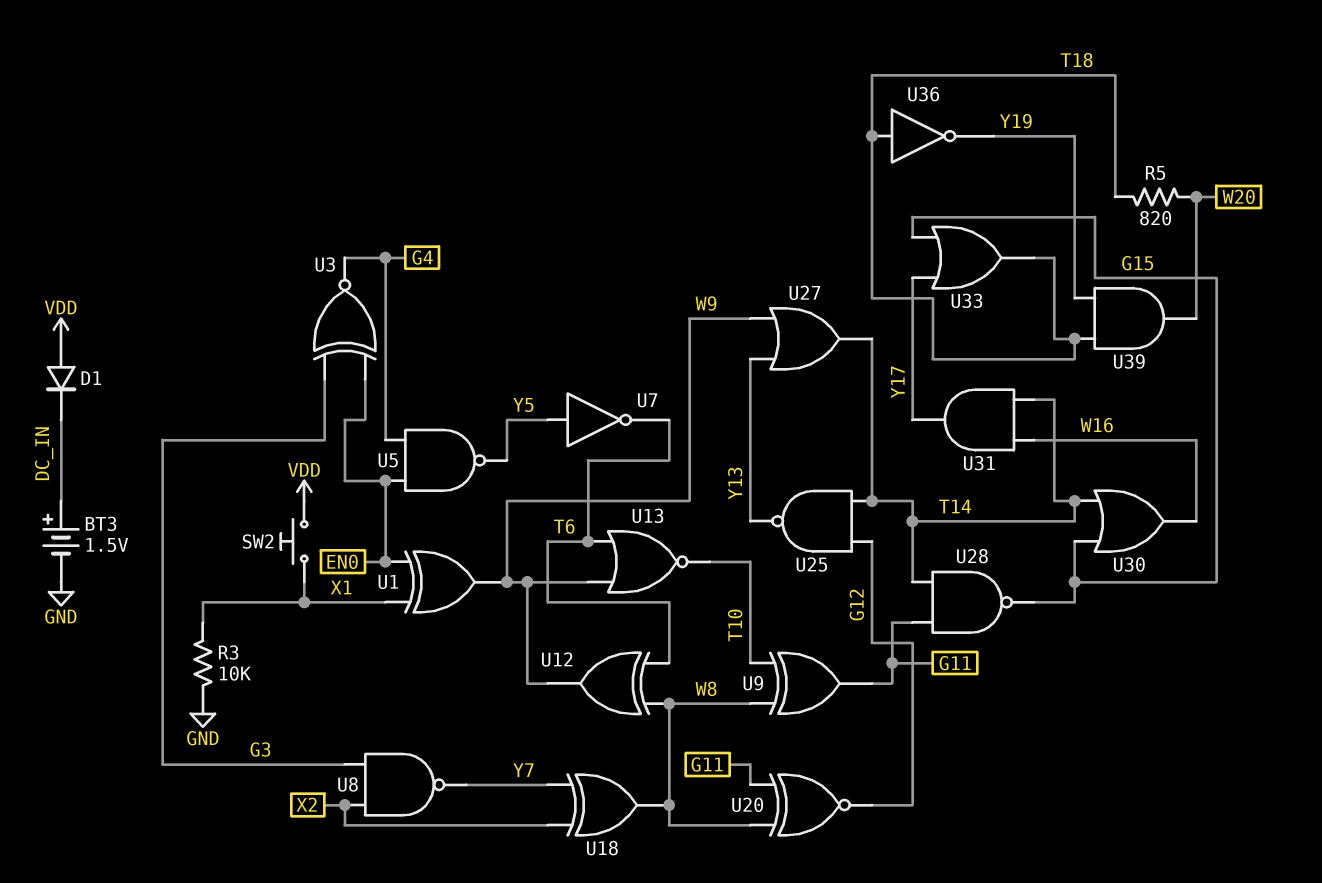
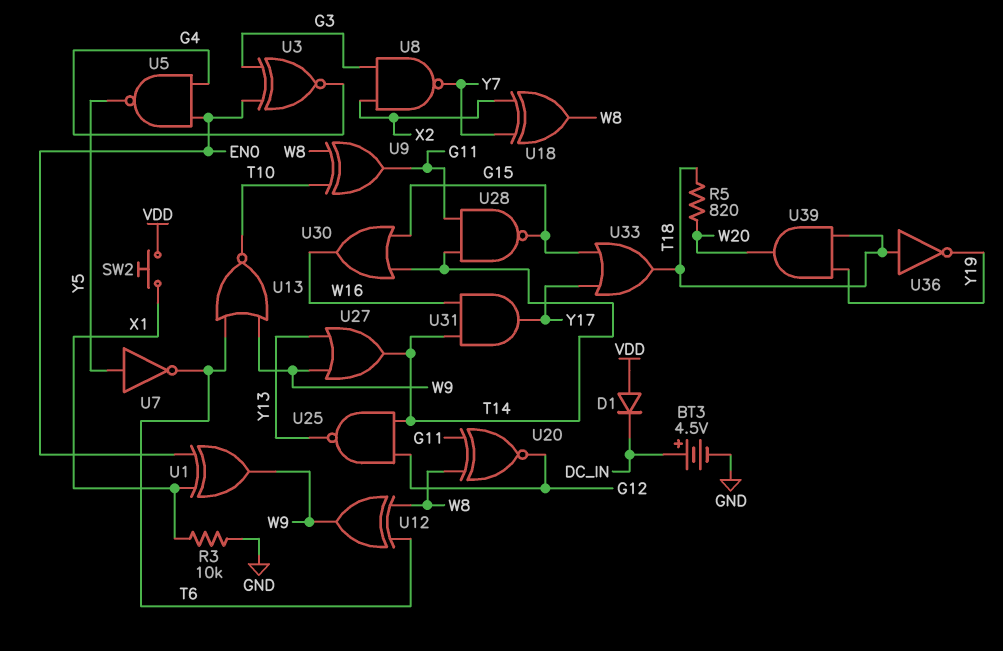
BT3: 1.5V (plus DC_IN, minus GND) -> 4.5V (plus DC_IN, minus GND)

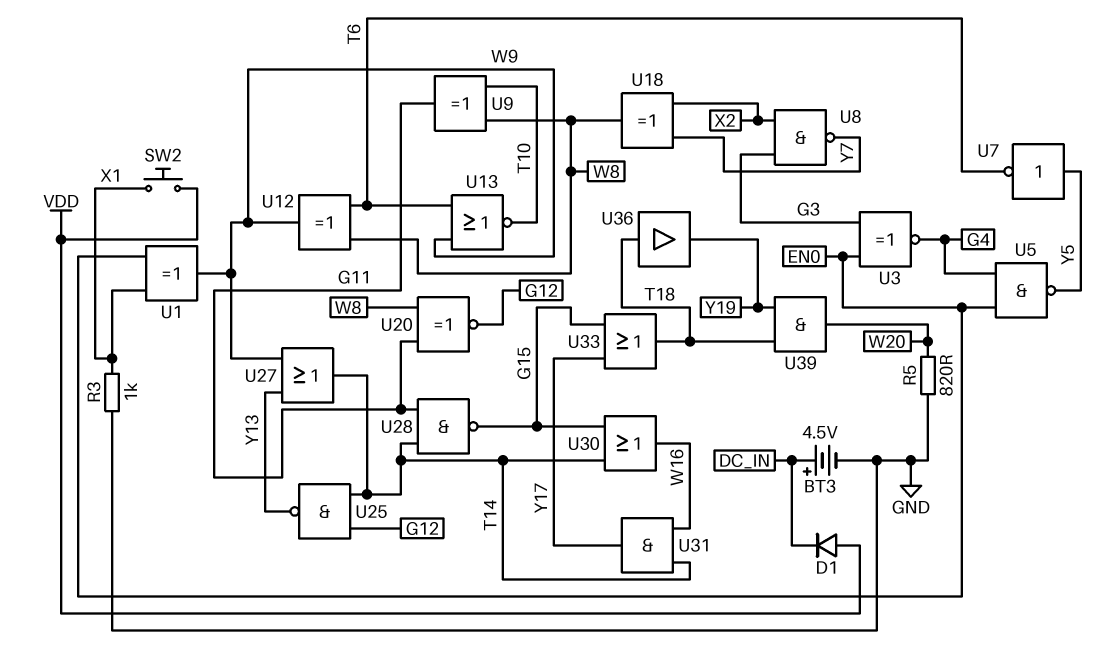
R3: 10k (GND, X1) -> 1k (GND, X1)
R5: 820 (T18, W20) -> 820 (GND, W20)
U36: NOT (in T18, out Y19) -> buffer (in T18, out Y19)

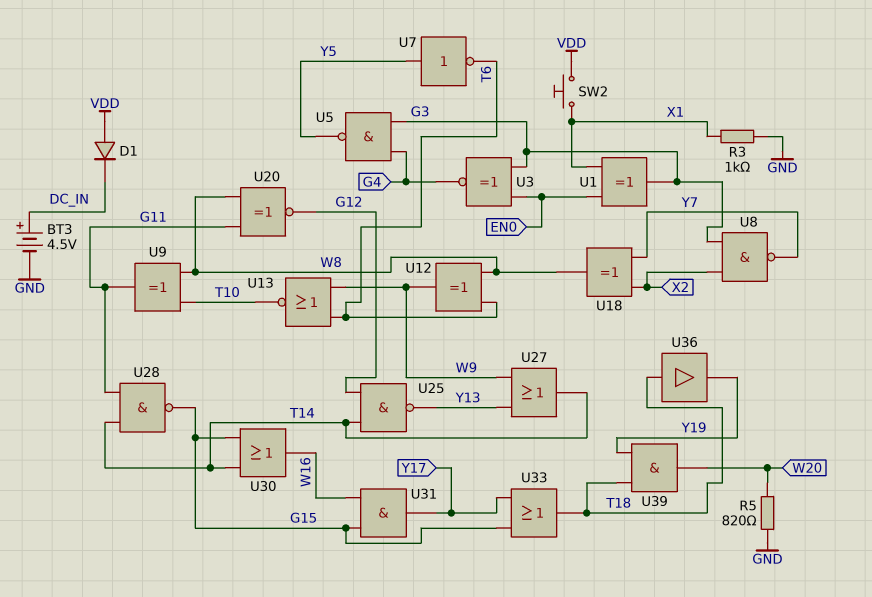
U1: XOR (in EN0, in X1, out W9) -> XOR (in EN0, in X1, out G3)
U5: NAND (in EN0, in G4, out Y5) -> NAND (in G3, in G4, out Y5)
U31: AND (in T14, in W16, out Y17) -> AND (in G15, in W16, out Y17)

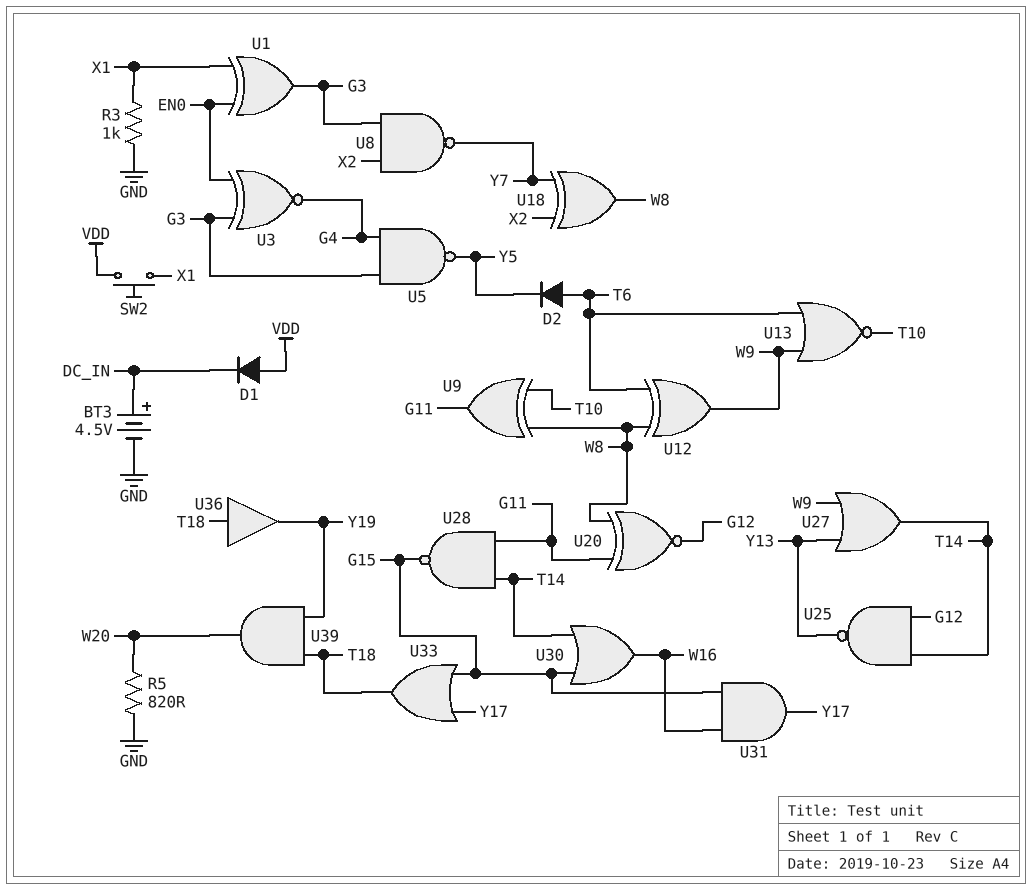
D2: none -> diode (A T6, K Y5)
U7: NOT (in Y5, out T6) -> none

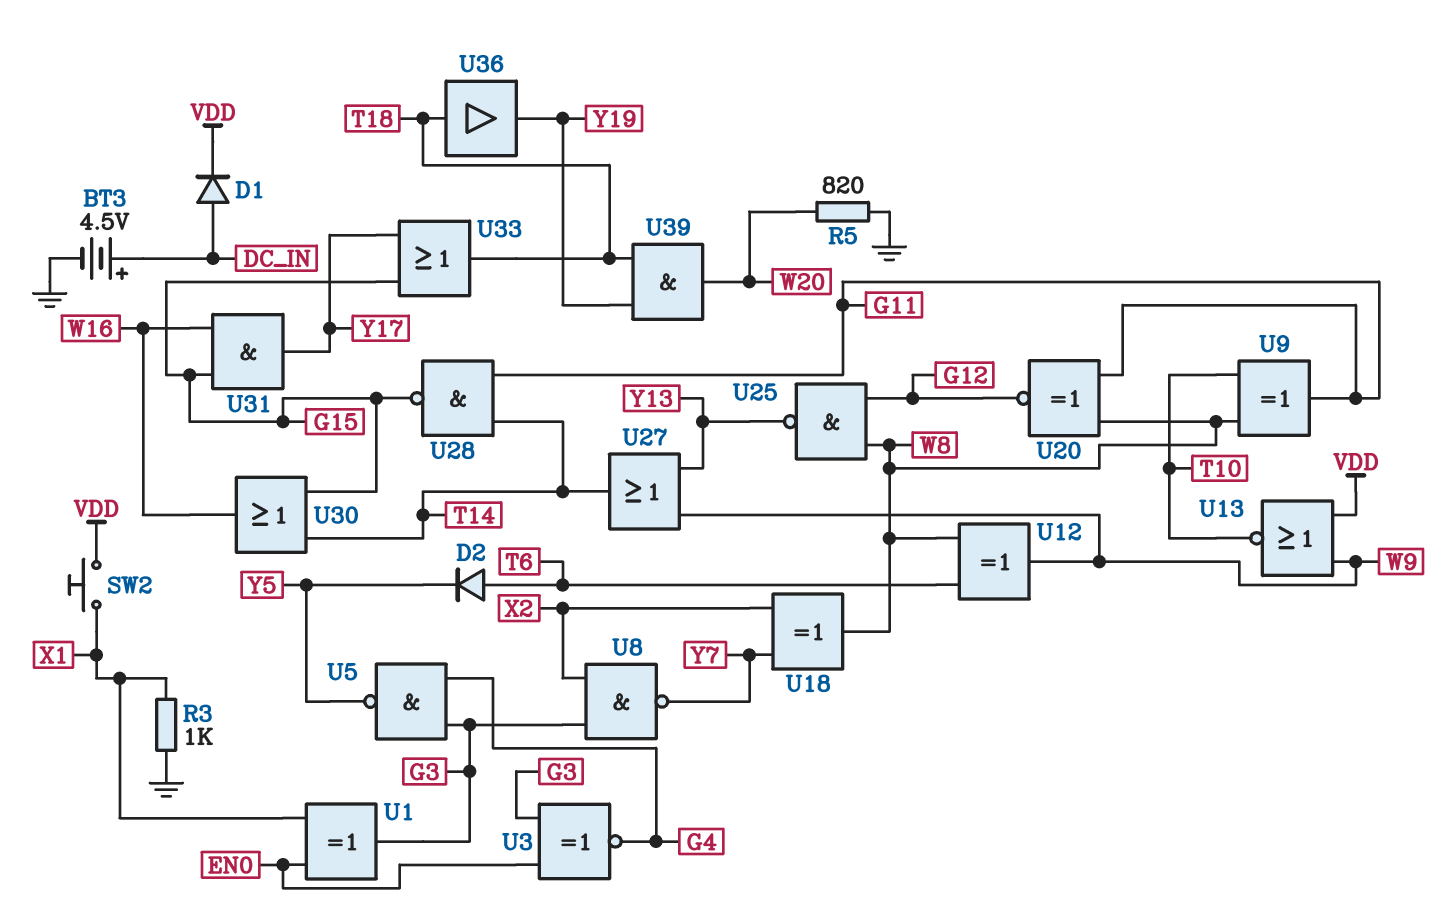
D1: diode (A VDD, K DC_IN) -> diode (A DC_IN, K VDD)
U13: NOR (in T6, in W9, out T10) -> NOR (in VDD, in W9, out T10)
U25: NAND (in G12, in T14, out Y13) -> NAND (in G12, in W8, out Y13)

